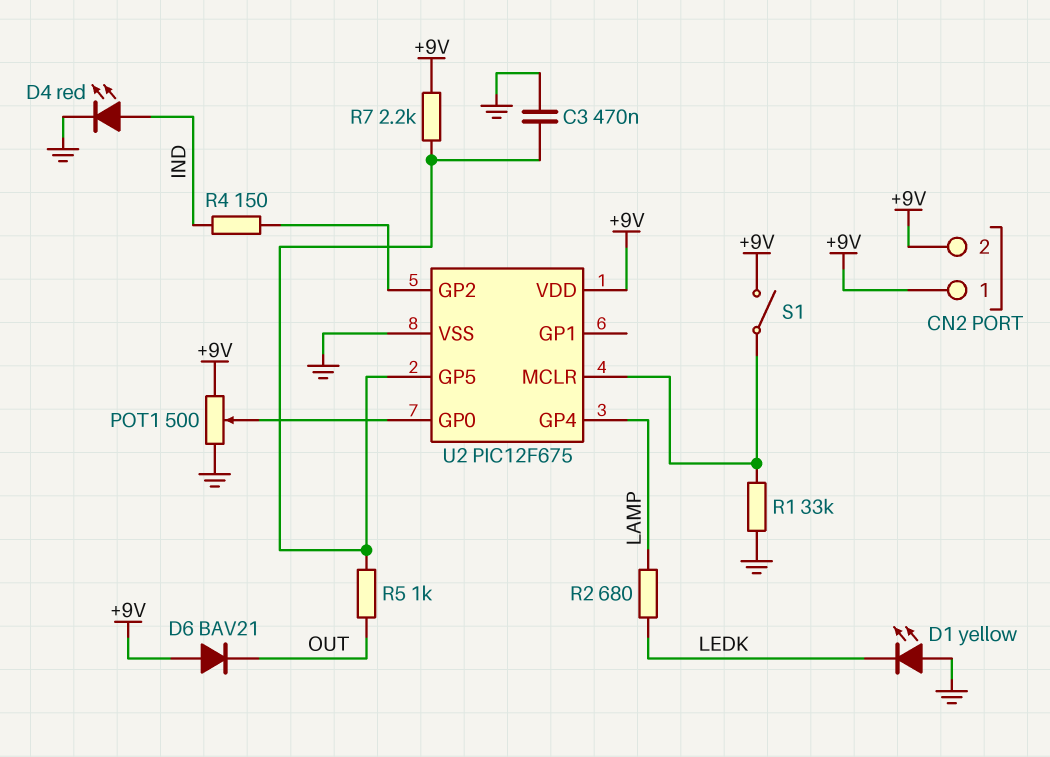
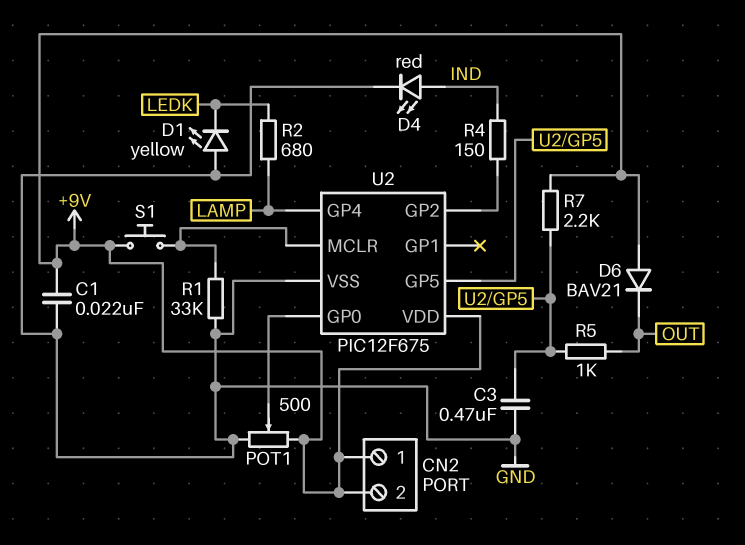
C1: none -> 22nF (+9V, GND)
S1: switch (+9V, U2/MCLR) -> button (+9V, U2/MCLR)

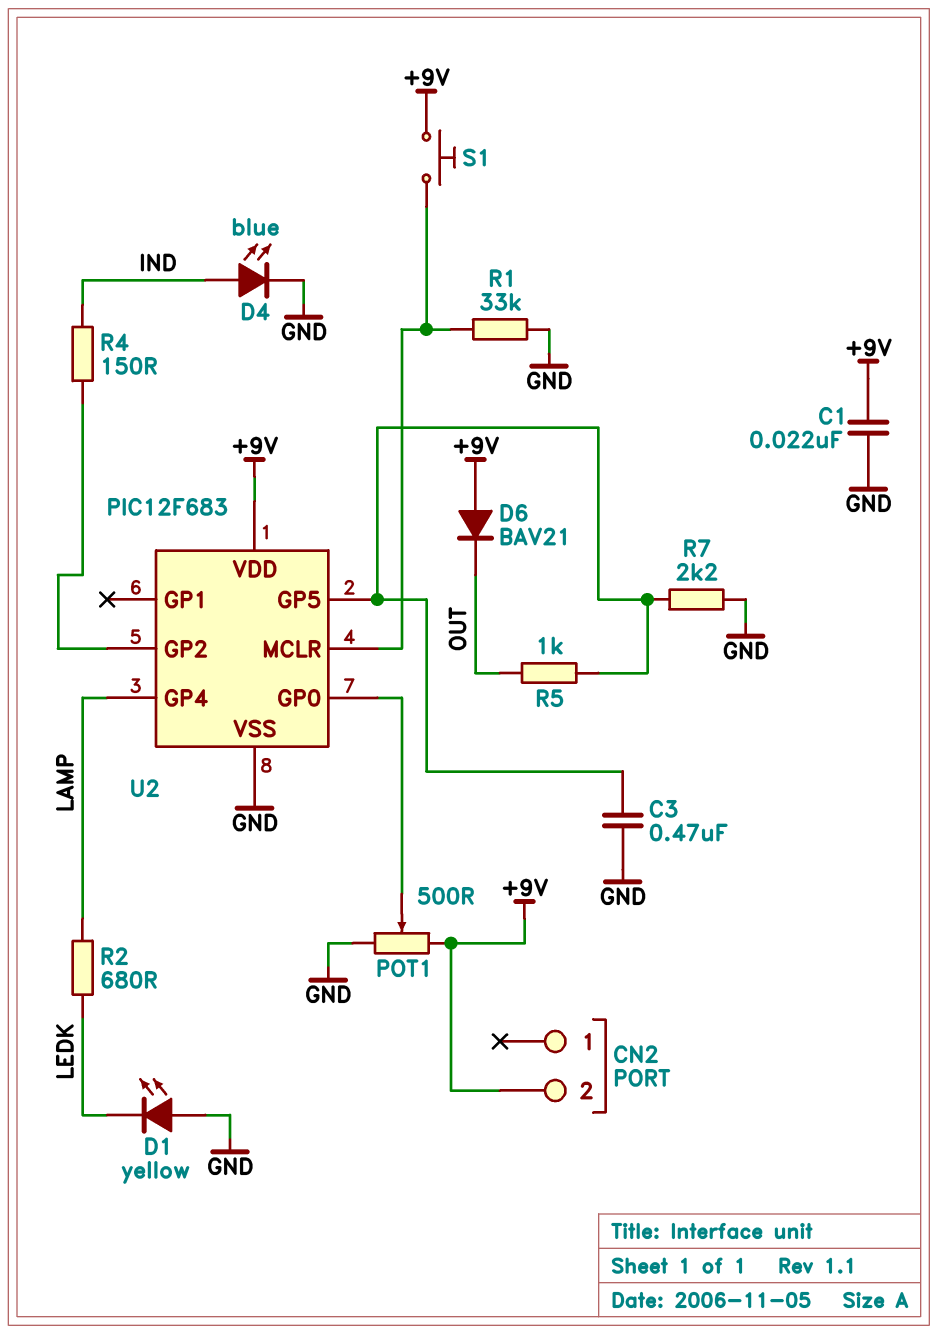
CN2 pin 1: +9V -> none
D4: LED red (A IND, K GND) -> LED blue (A IND, K GND)
R7: 2.2k (+9V, U2/GP5) -> 2.2k (GND, U2/GP5)
U2: PIC12F675 -> PIC12F683

